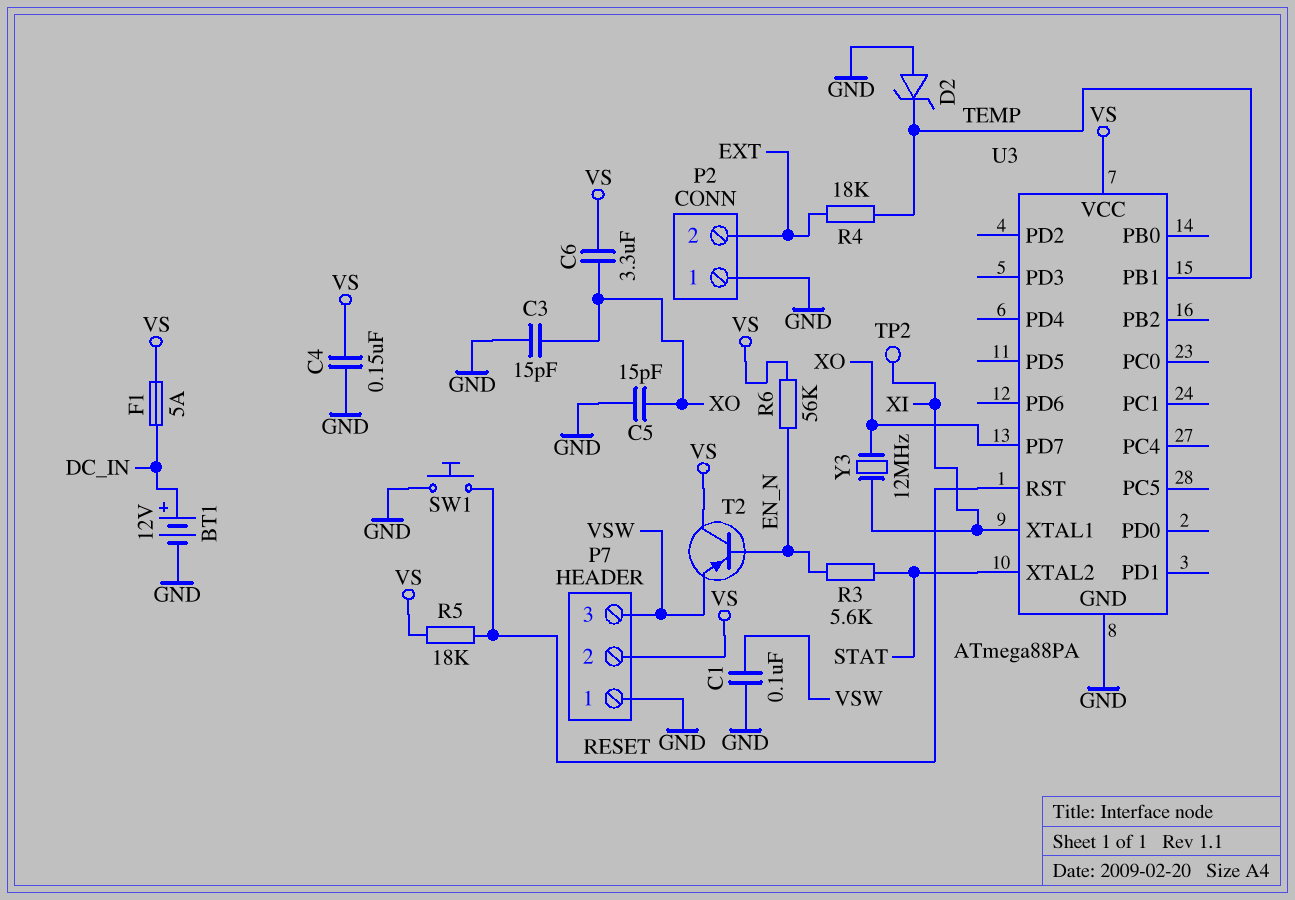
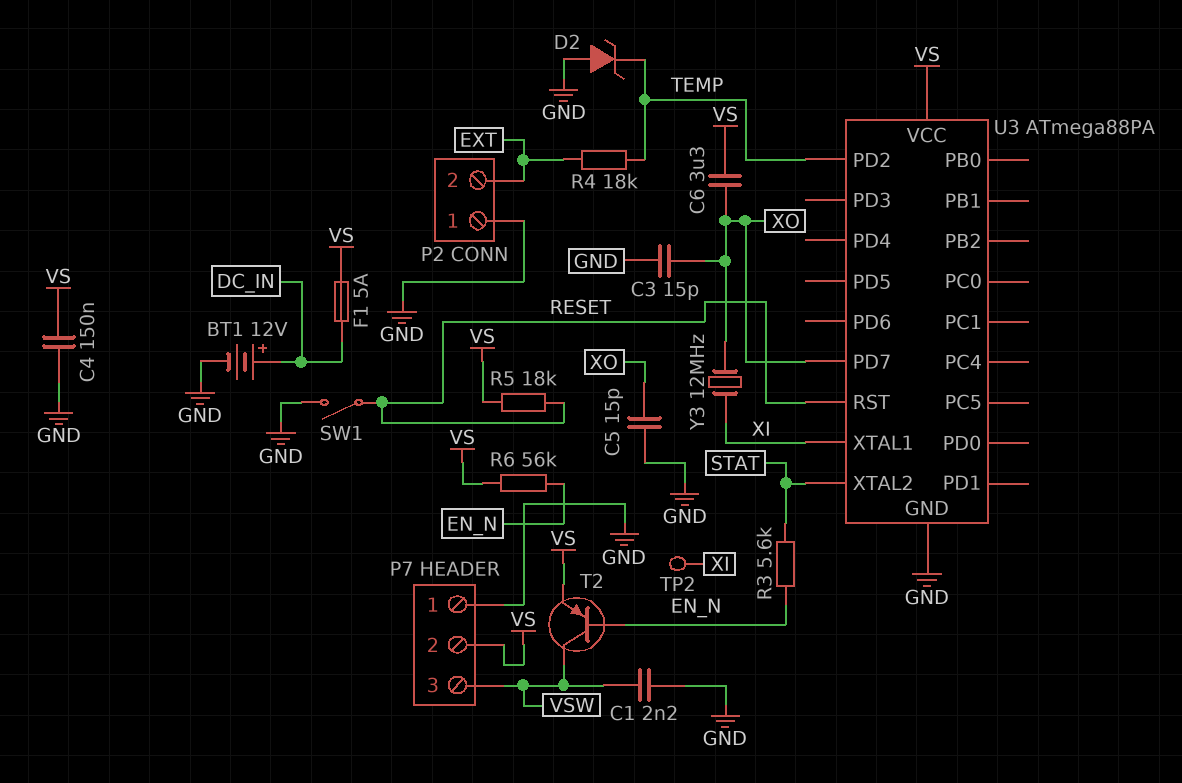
C1: 100nF (GND, VSW) -> 2.2nF (GND, VSW)
SW1: button (GND, RESET) -> switch (GND, RESET)
T2: PNP (B EN_N, C VS, E VSW) -> PNP (B EN_N, C VSW, E VS)
U3 pin PB1: TEMP -> none
U3 pin PD2: none -> TEMP

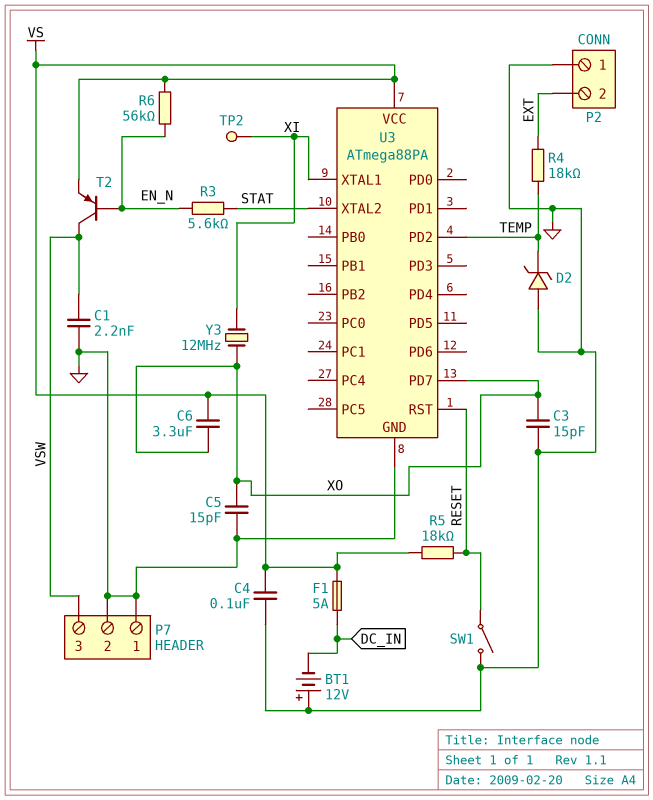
BT1: 12V (plus DC_IN, minus GND) -> 12V (plus GND, minus DC_IN)
C4: 150nF (GND, VS) -> 100nF (GND, VS)
P7 pin 2: VS -> GND

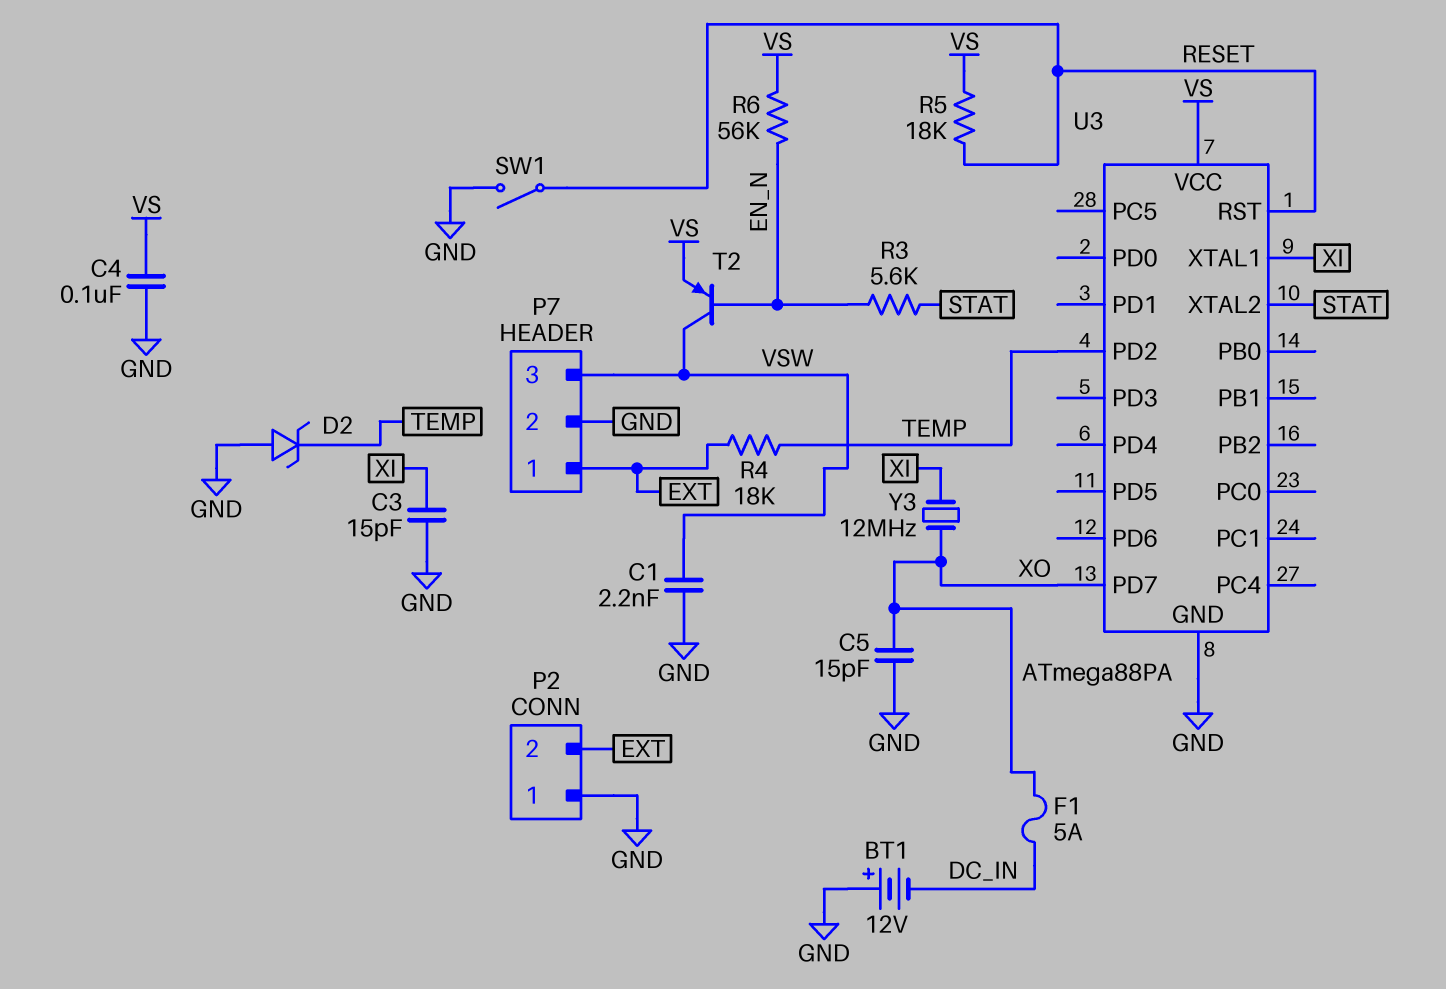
C3: 15pF (GND, XO) -> 15pF (GND, XI)
C6: 3.3uF (VS, XO) -> none
F1: 5A (DC_IN, VS) -> 5A (DC_IN, XO)
P7 pin 1: GND -> EXT
TP2: test point (XI) -> none

